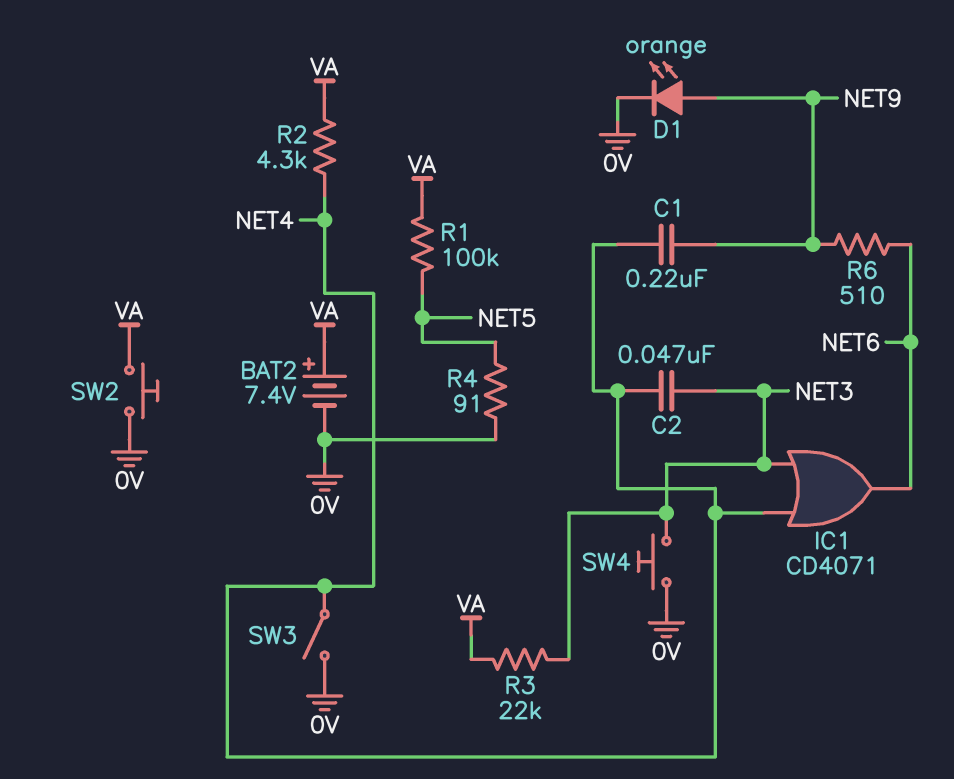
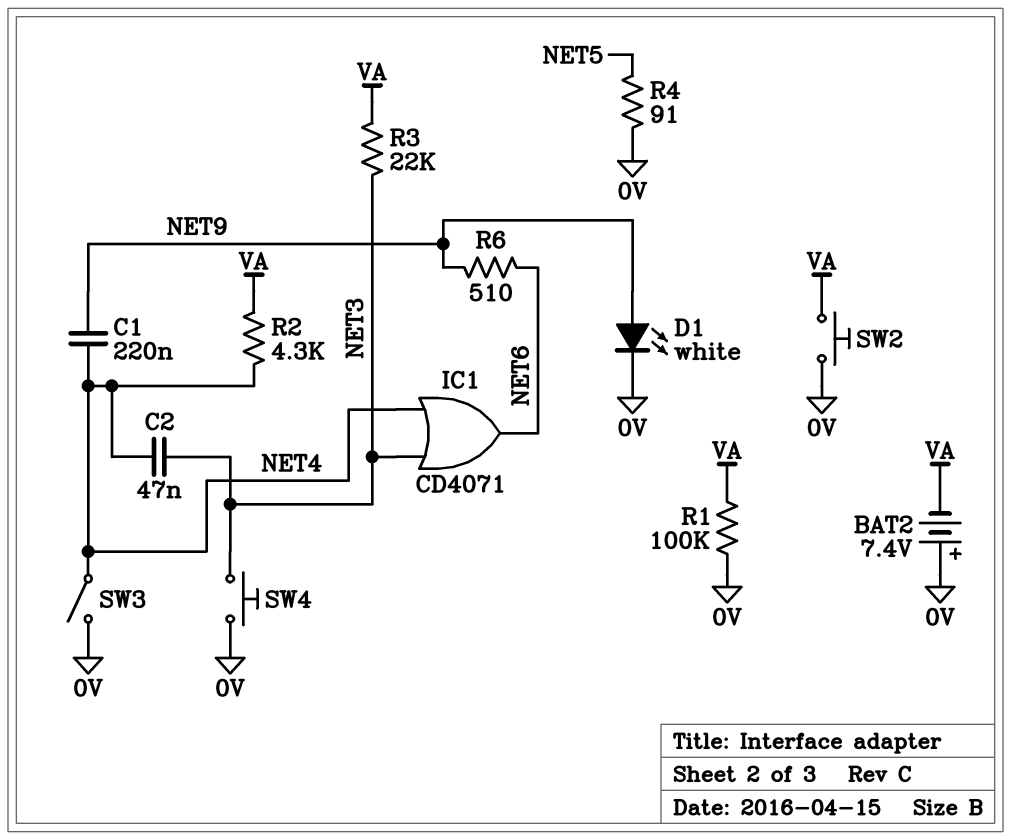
BAT2: 7.4V (plus VA, minus 0V) -> 7.4V (plus 0V, minus VA)
D1: LED orange (A NET9, K 0V) -> LED white (A NET9, K 0V)
R1: 100k (NET5, VA) -> 100k (0V, VA)

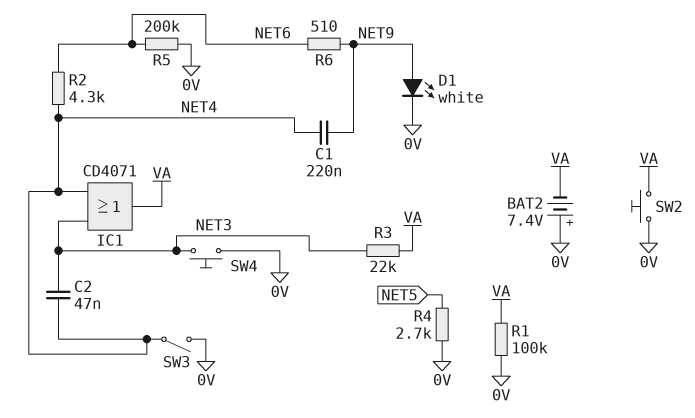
IC1: OR CD4071 (in NET3, in NET4, out NET6) -> OR CD4071 (in NET3, in NET4, out VA)
R2: 4.3k (NET4, VA) -> 4.3k (NET4, NET6)
R4: 91 (0V, NET5) -> 2.7k (0V, NET5)
R5: none -> 200k (0V, NET6)

